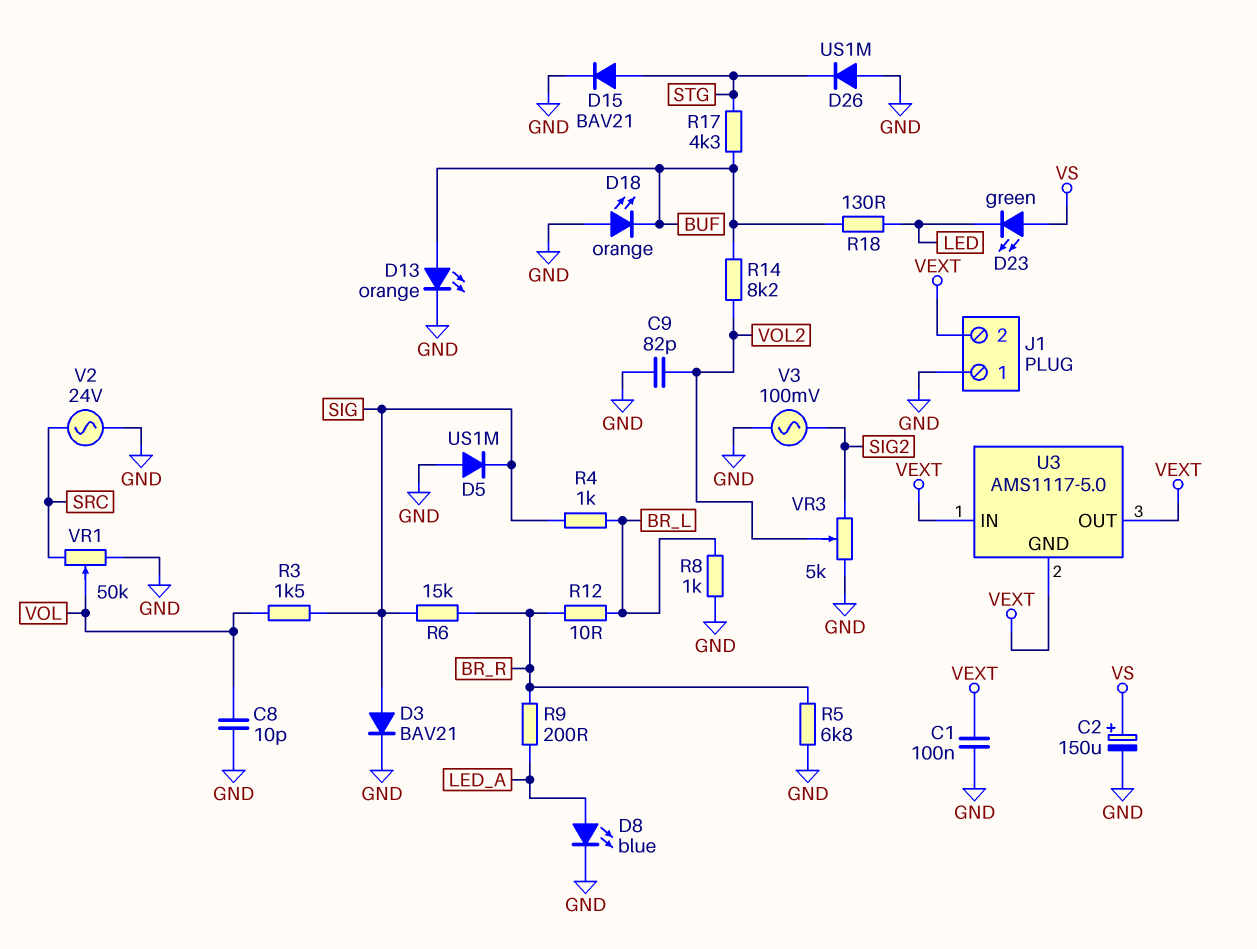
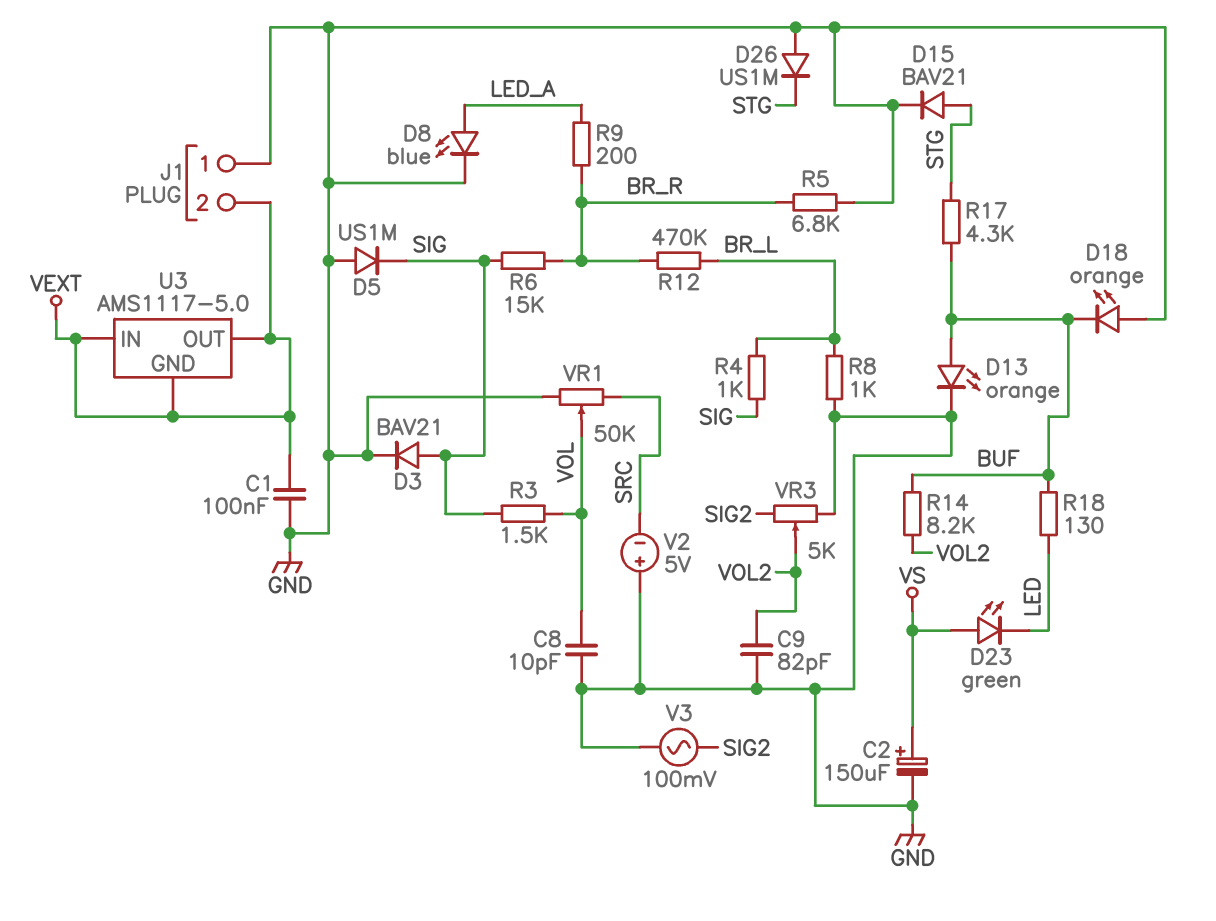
R12: 10 (BR_L, BR_R) -> 470k (BR_L, BR_R)
V2: AC 24V (GND, SRC) -> 5V (plus GND, minus SRC)

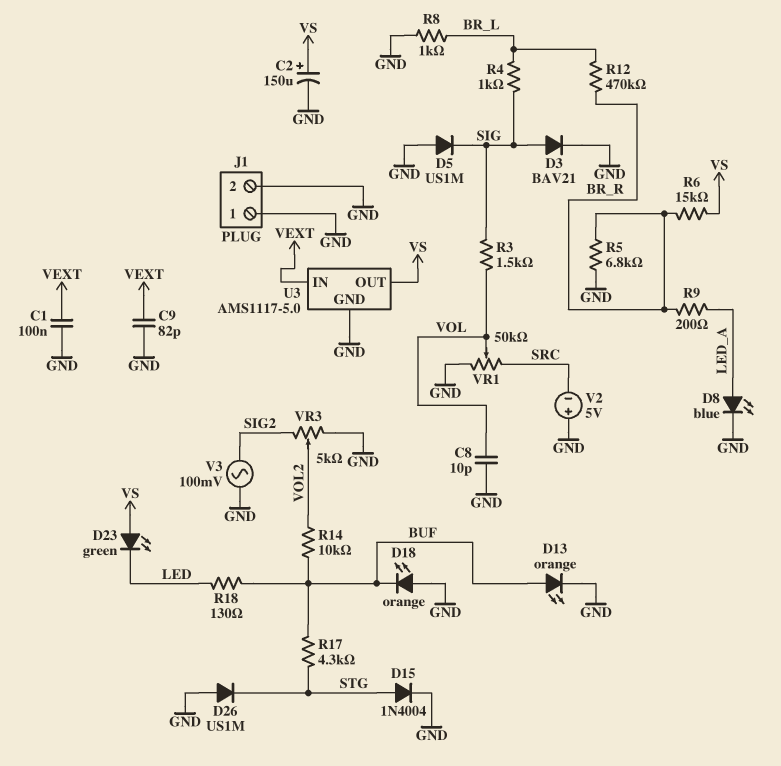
C9: 82pF (GND, VOL2) -> 82pF (GND, VEXT)
D15: diode BAV21 (A STG, K GND) -> diode 1N4004 (A STG, K GND)
J1 pin 2: VEXT -> GND
R6: 15k (BR_R, SIG) -> 15k (BR_R, VS)
R14: 8.2k (BUF, VOL2) -> 10k (BUF, VOL2)
U3 pin GND: VEXT -> GND
U3 pin OUT: VEXT -> VS

